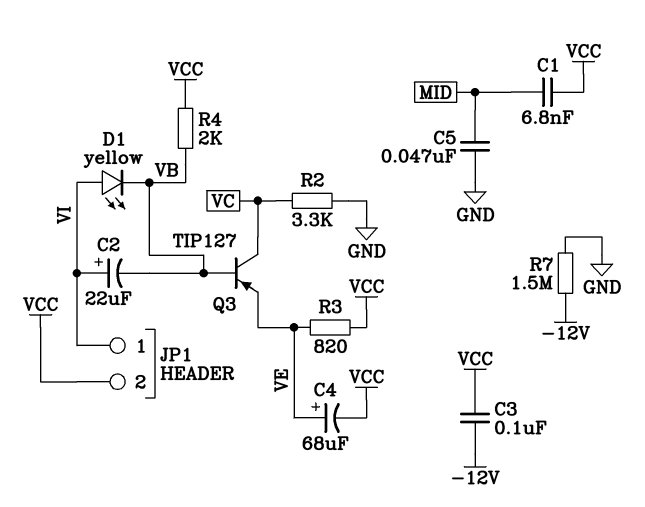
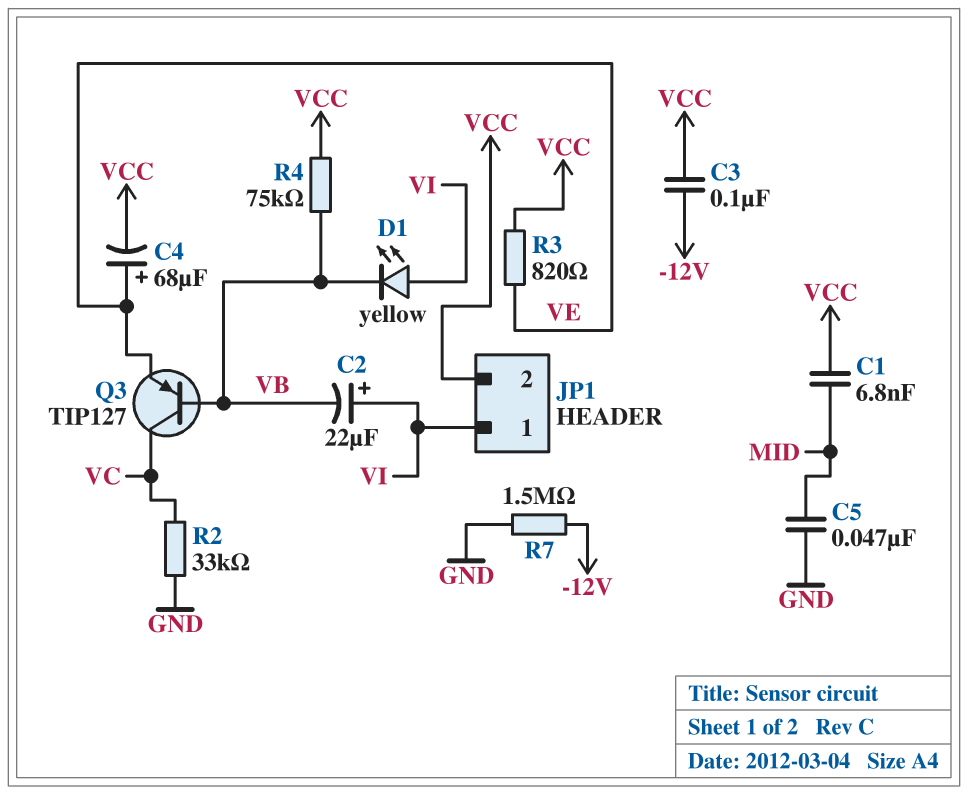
R2: 3.3k (GND, VC) -> 33k (GND, VC)
R4: 2k (VB, VCC) -> 75k (VB, VCC)

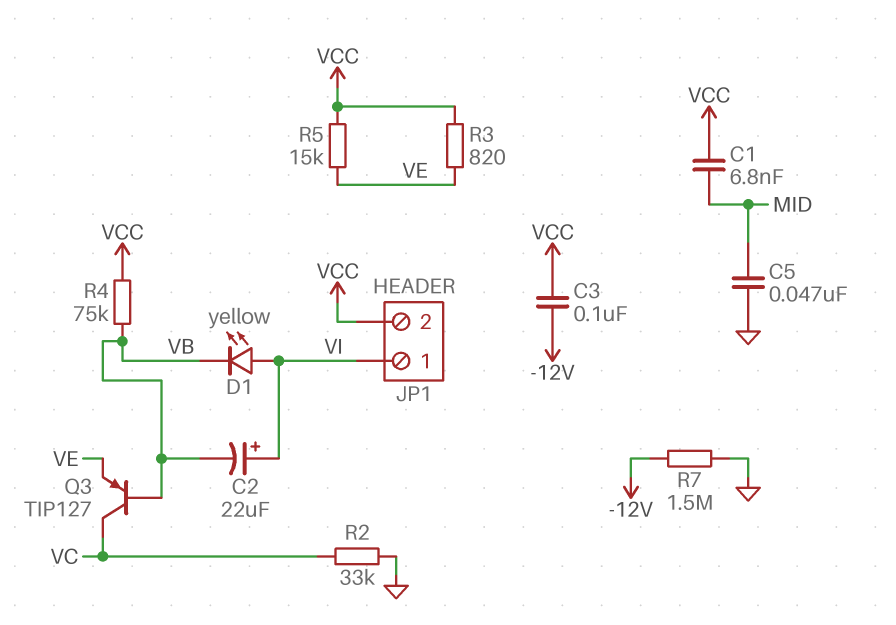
C4: 68uF (plus VE, minus VCC) -> none
R5: none -> 15k (VCC, VE)

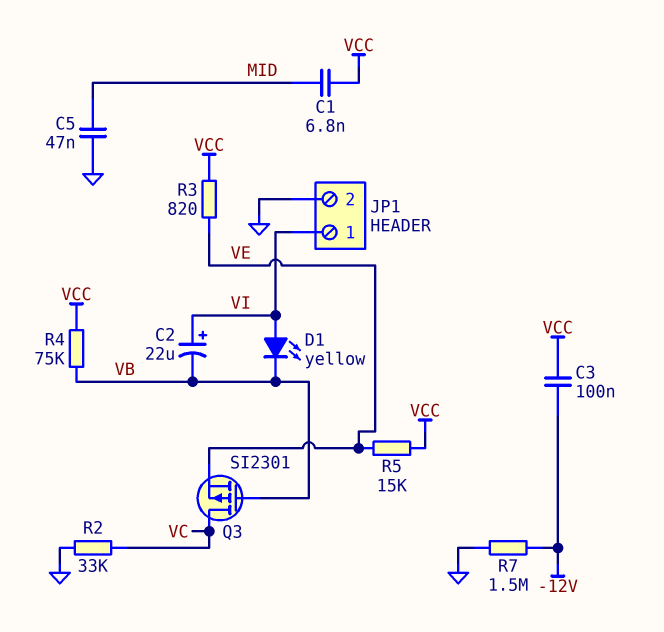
JP1 pin 2: VCC -> GND
Q3: PNP TIP127 (B VB, C VC, E VE) -> PMOS SI2301 (G VB, D VC, S VE)

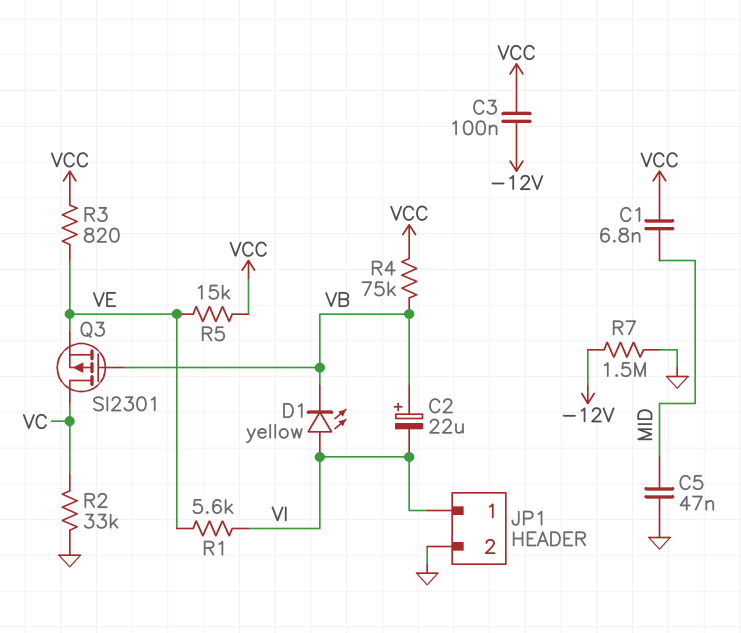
C2: 22uF (plus VI, minus VB) -> 22uF (plus VB, minus VI)
R1: none -> 5.6k (VE, VI)

